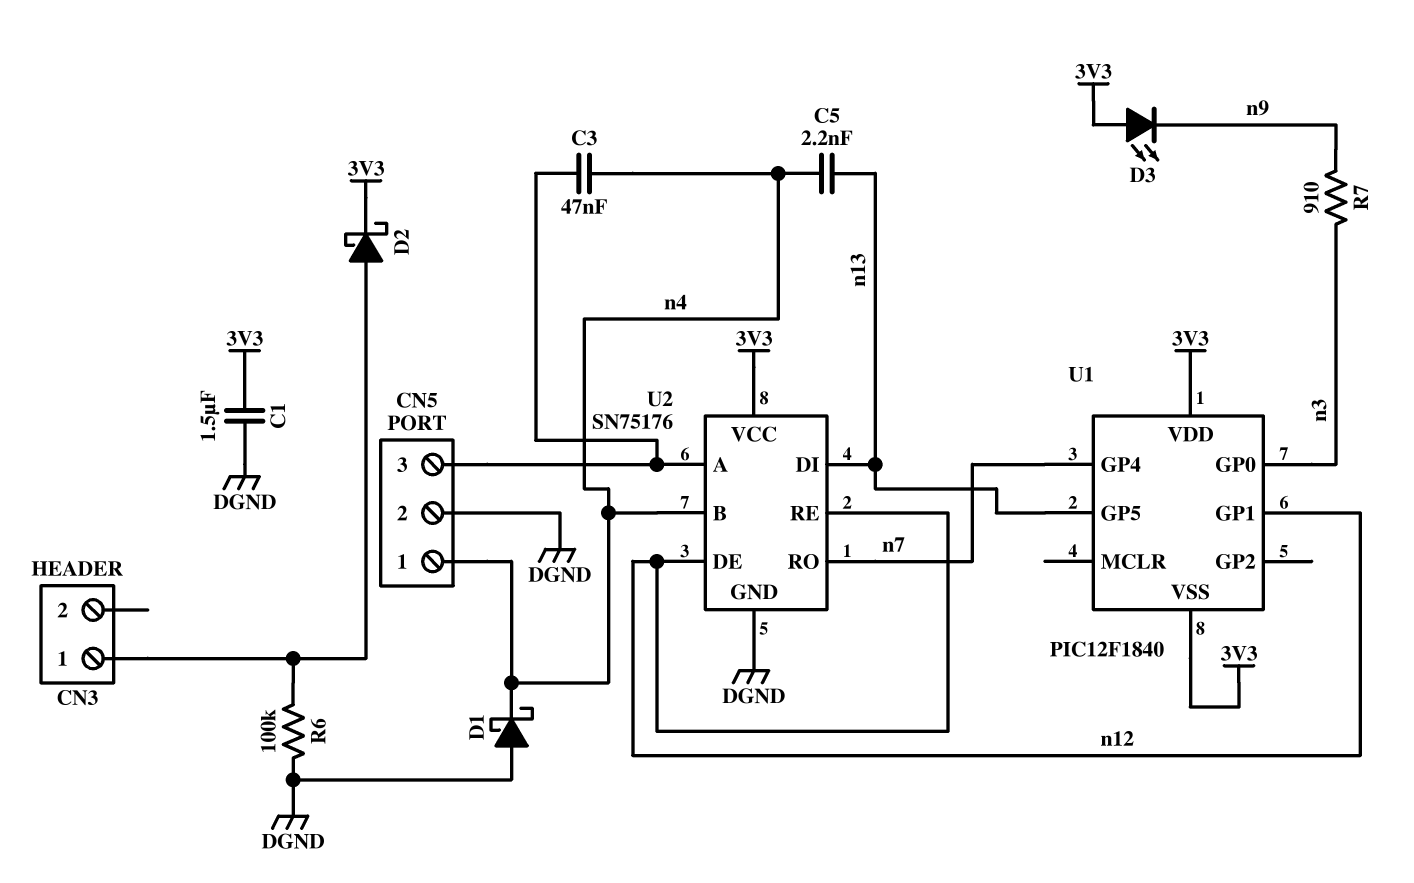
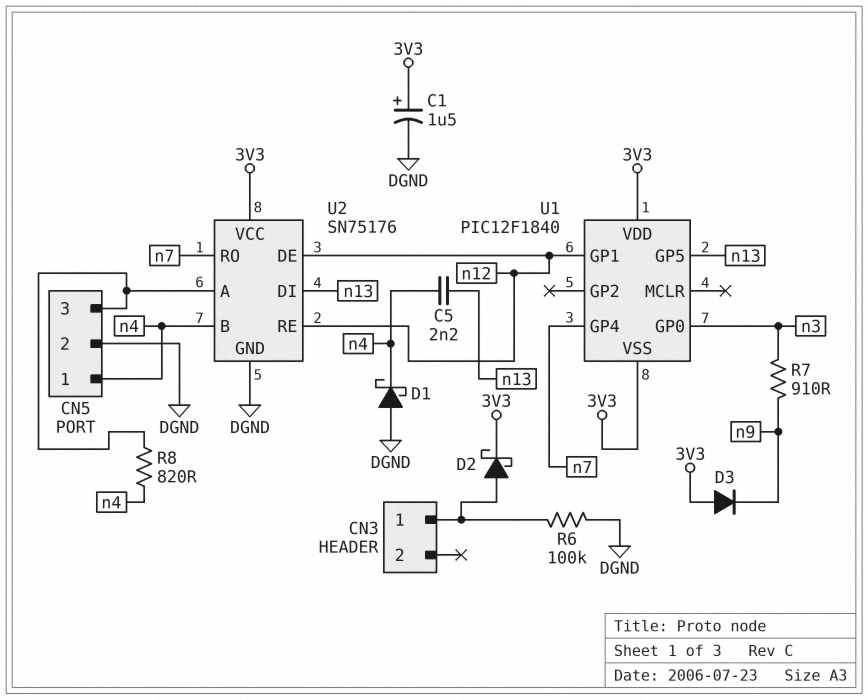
C1: 1.5uF (3V3, DGND) -> 1.5uF (plus 3V3, minus DGND)
C3: 47nF (CN5/3, n4) -> none
D3: LED (A 3V3, K n9) -> diode (A 3V3, K n9)
R8: none -> 820 (CN5/3, n4)

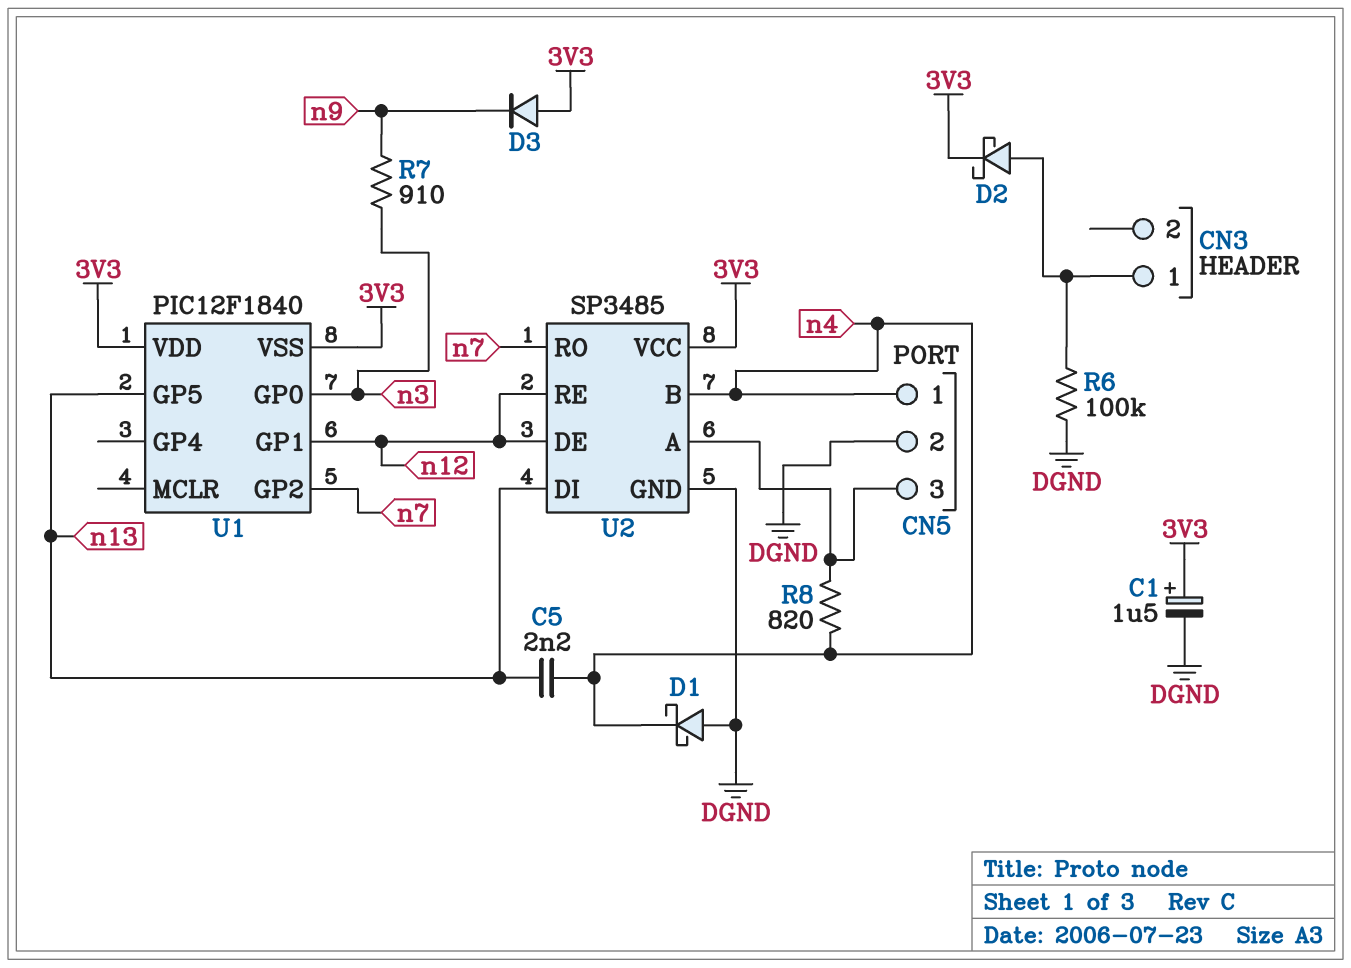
U1 pin GP2: none -> n7
U1 pin GP4: n7 -> none
U2: SN75176 -> SP3485

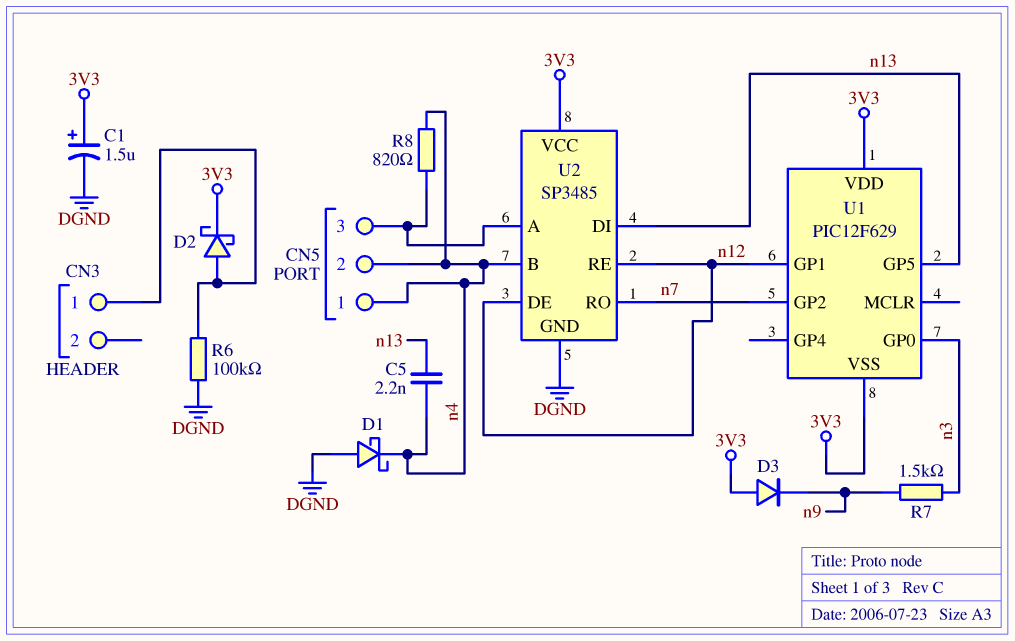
CN5 pin 2: DGND -> n4
R7: 910 (n3, n9) -> 1.5k (n3, n9)
U1: PIC12F1840 -> PIC12F629

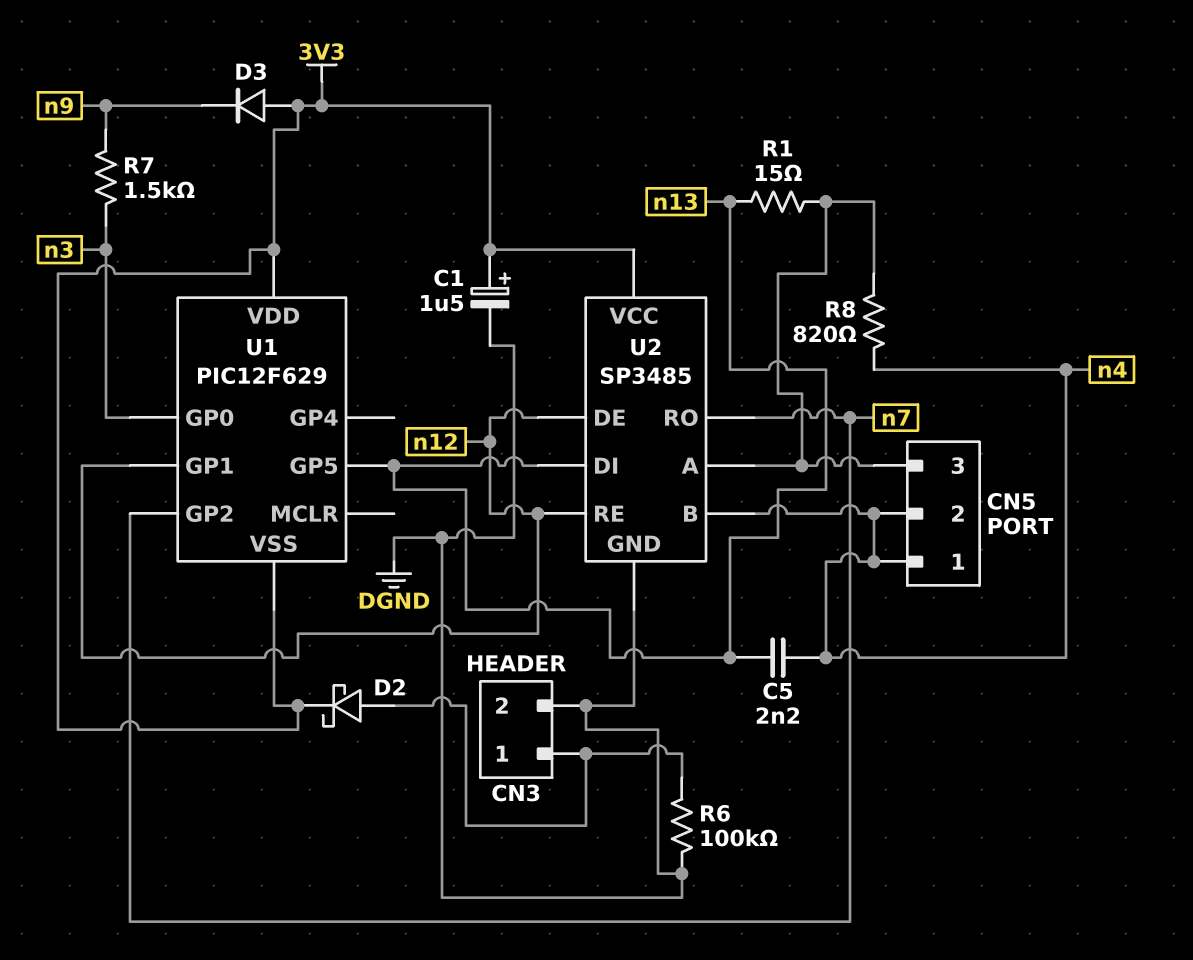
CN3 pin 2: none -> DGND
D1: schottky (A DGND, K n4) -> none
R1: none -> 15 (CN5/3, n13)

